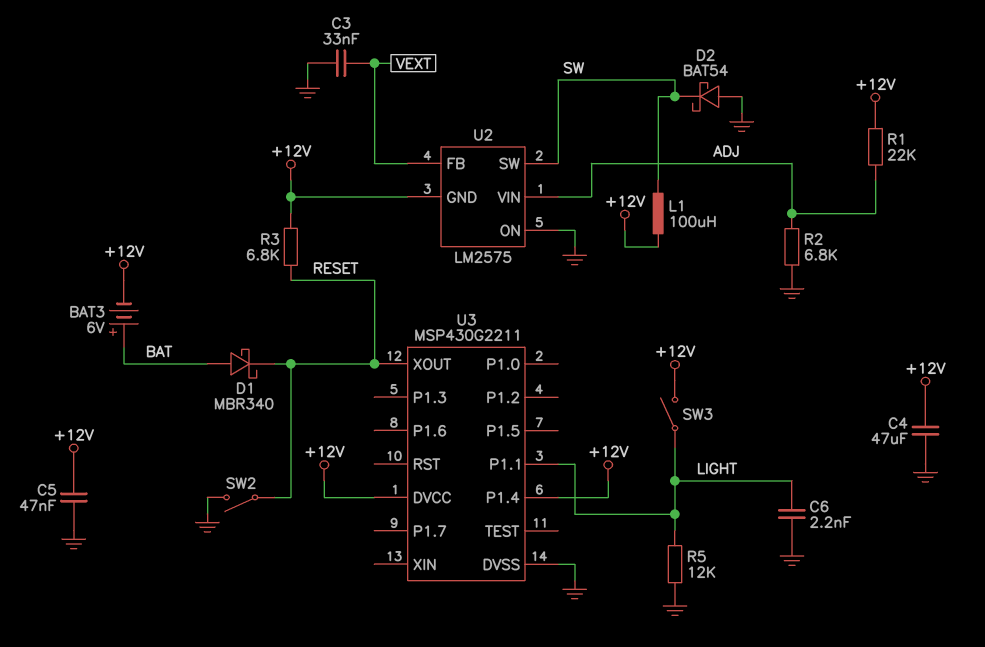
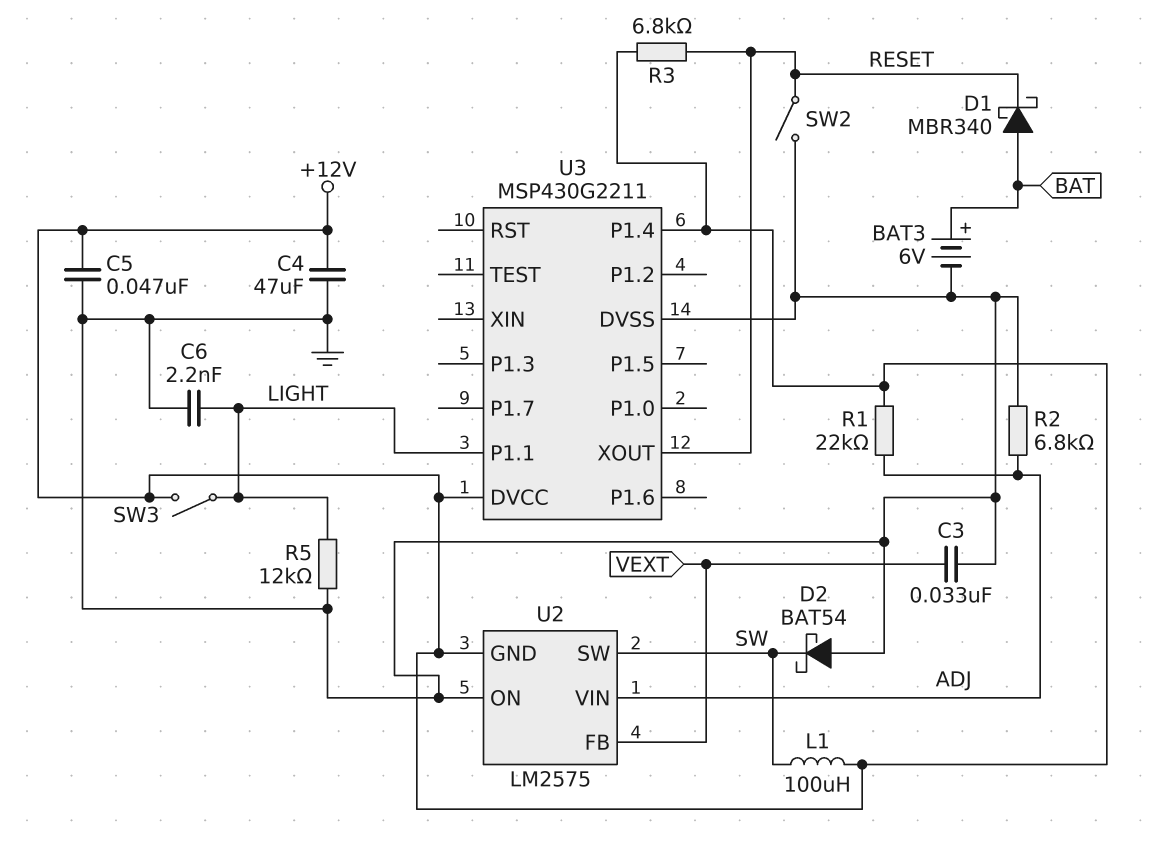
BAT3: 6V (plus BAT, minus +12V) -> 6V (plus BAT, minus GND)

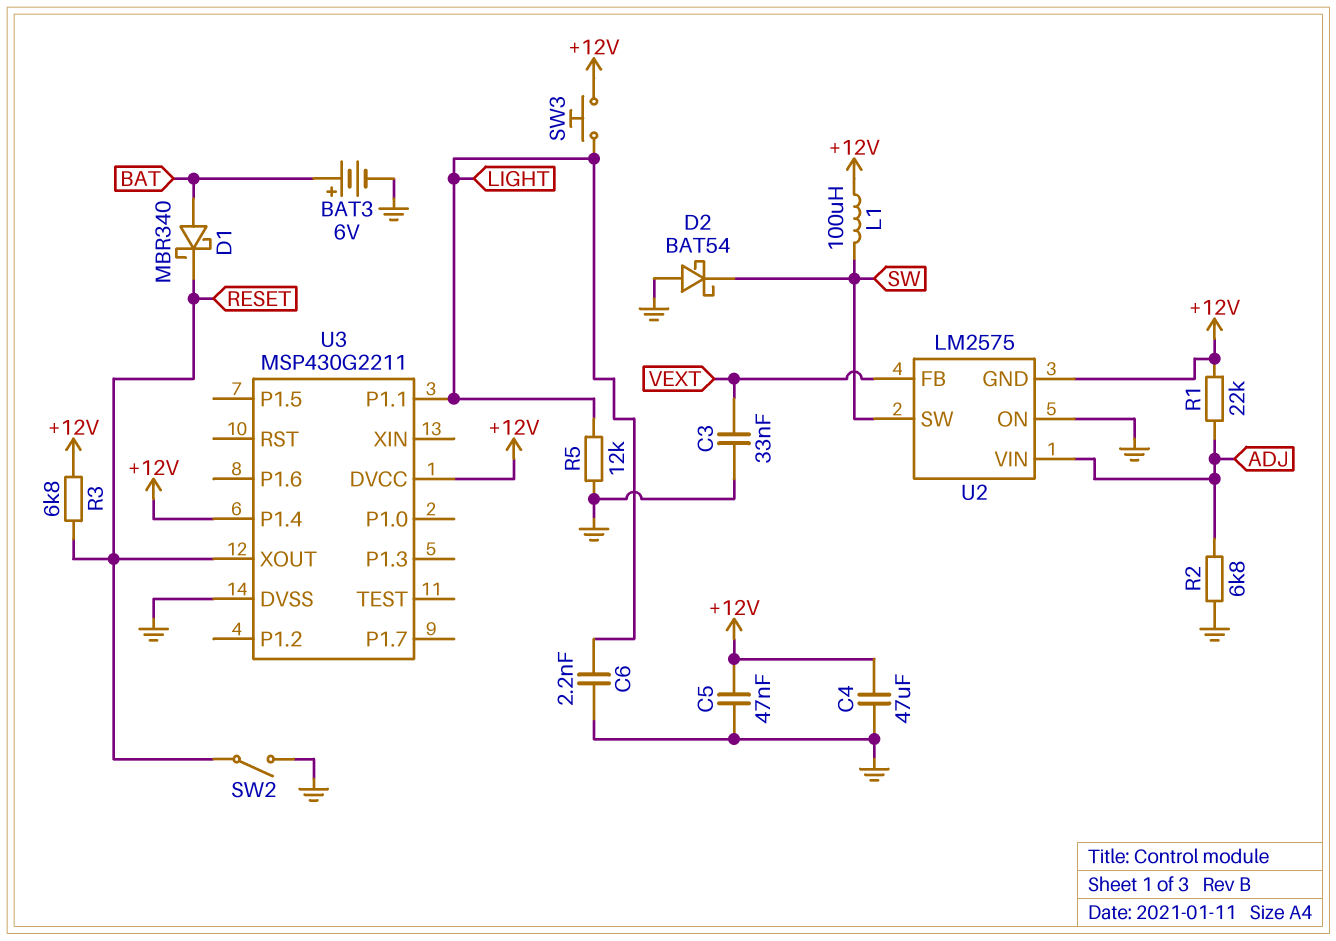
SW3: switch (+12V, LIGHT) -> button (+12V, LIGHT)

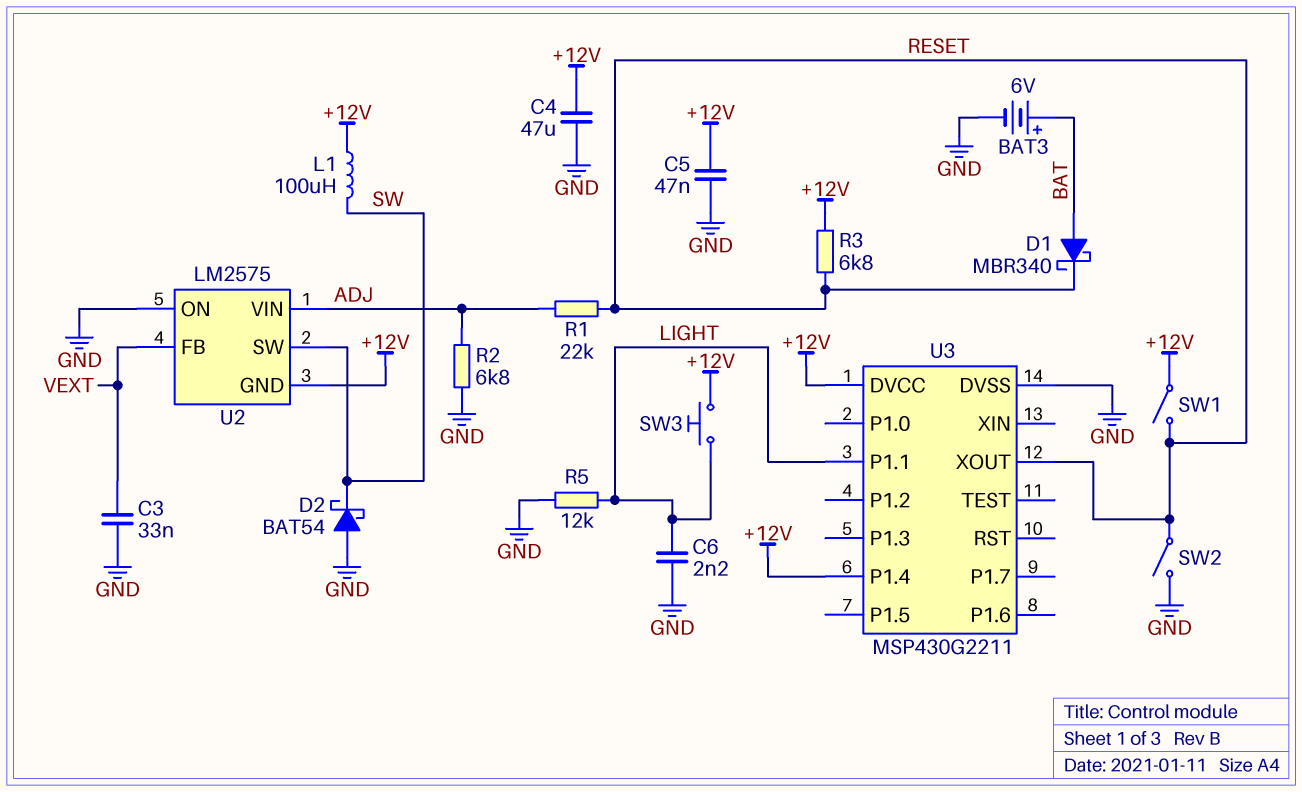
R1: 22k (+12V, ADJ) -> 22k (ADJ, RESET)
SW1: none -> switch (+12V, RESET)

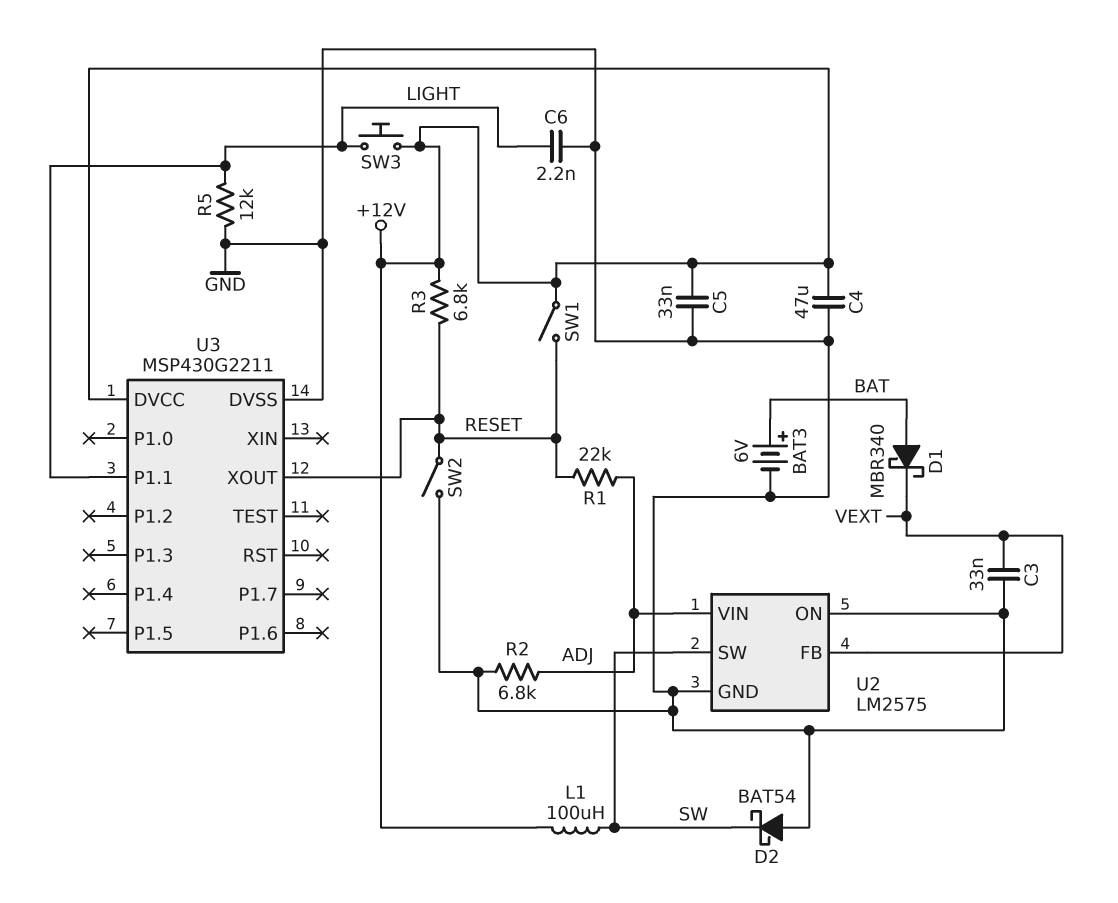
C5: 47nF (+12V, GND) -> 33nF (+12V, GND)
D1: schottky MBR340 (A BAT, K RESET) -> schottky MBR340 (A BAT, K VEXT)
U2 pin GND: +12V -> GND
U3 pin P1.4: +12V -> none

